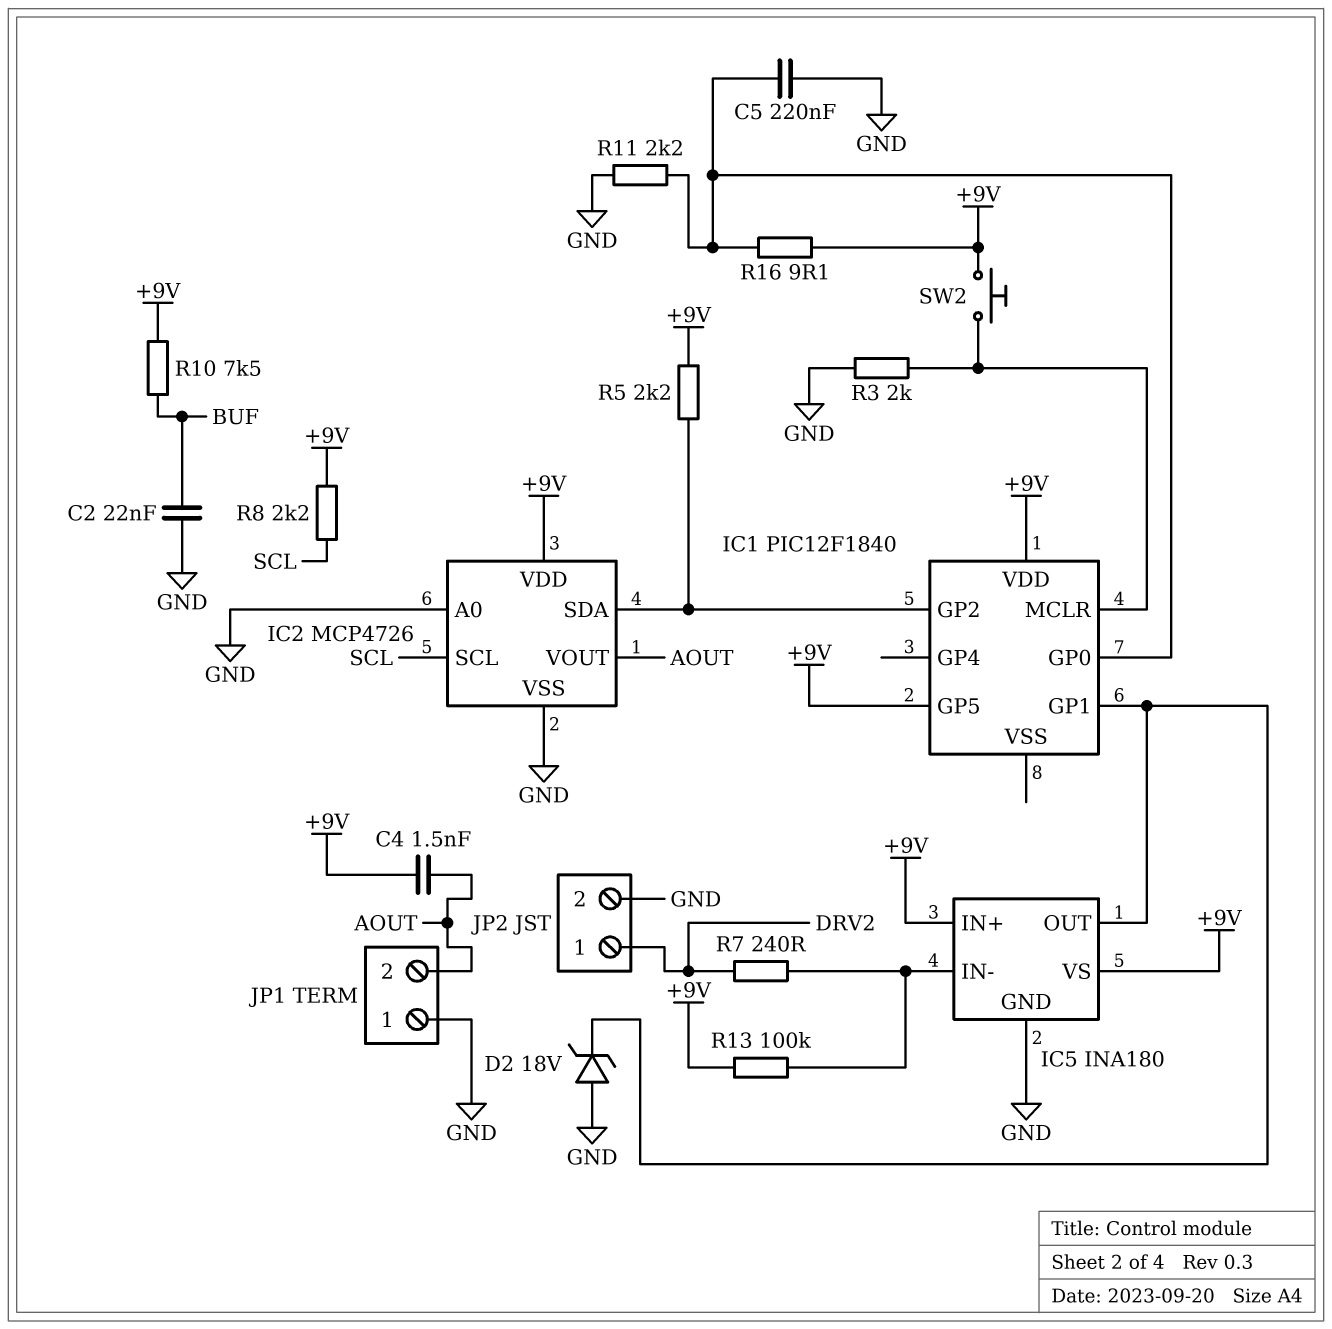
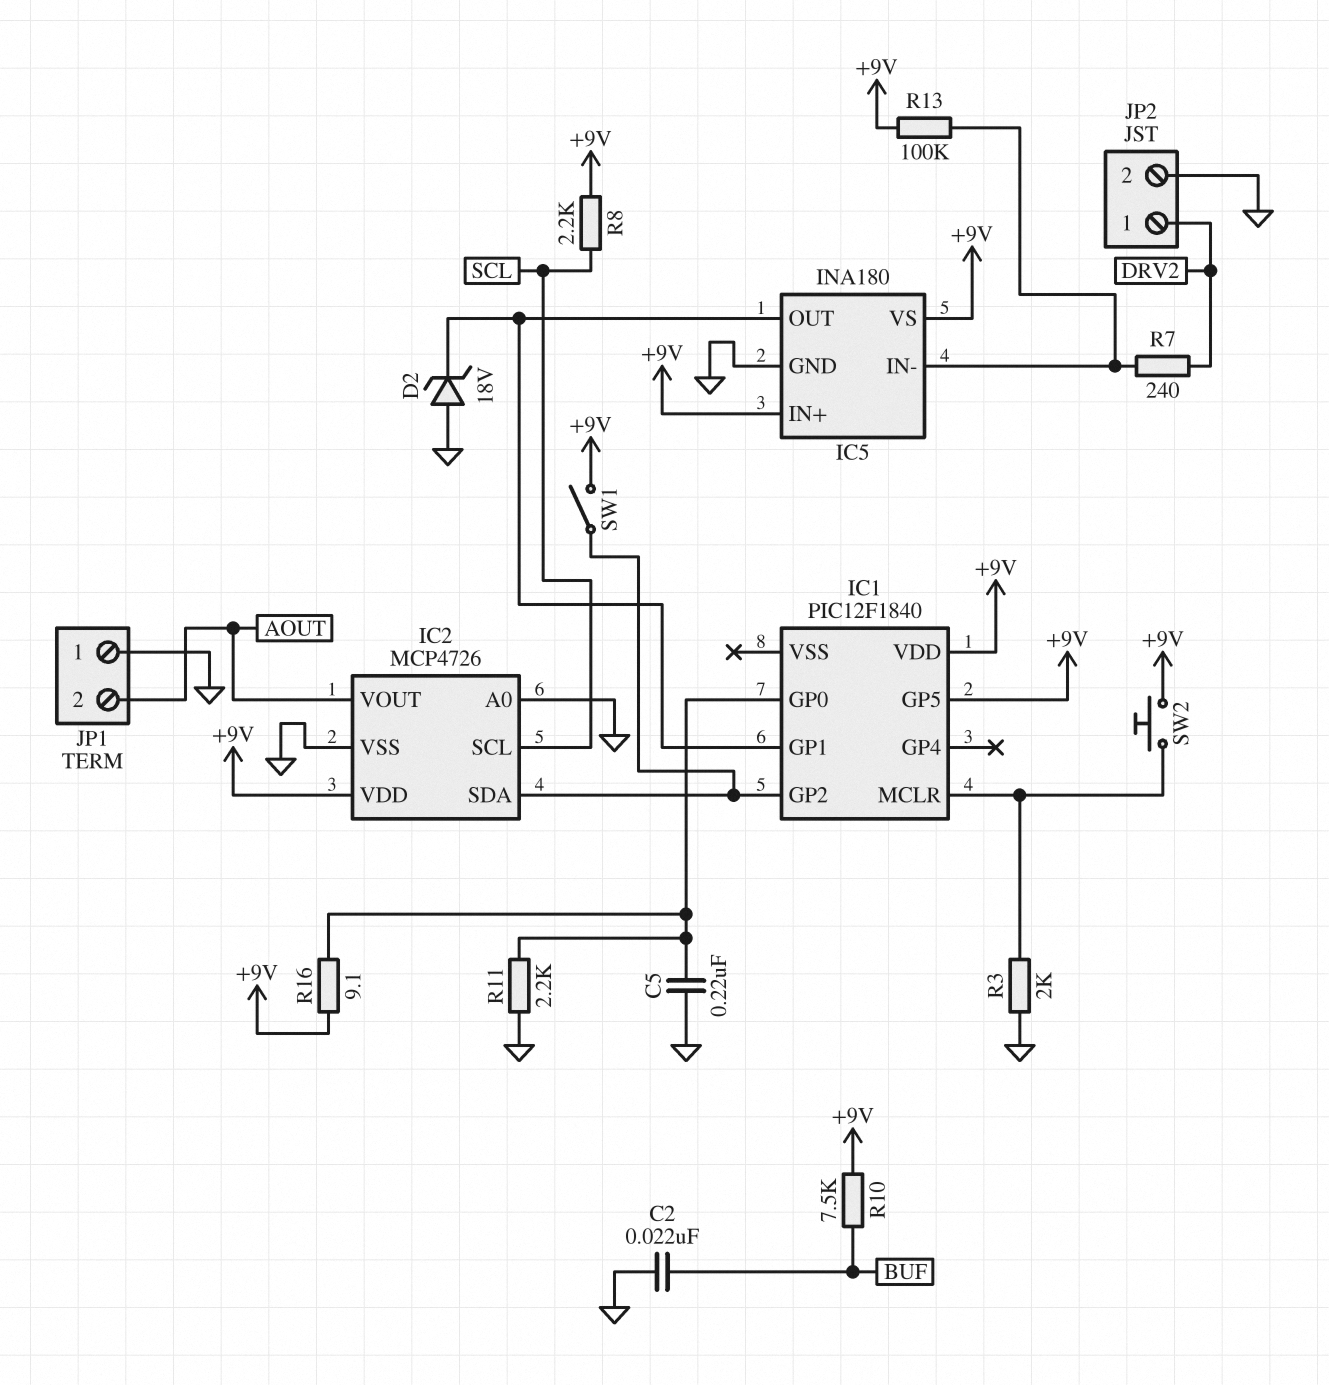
C4: 1.5nF (+9V, AOUT) -> none
R5: 2.2k (+9V, IC1/GP2) -> none
SW1: none -> switch (+9V, IC1/GP2)

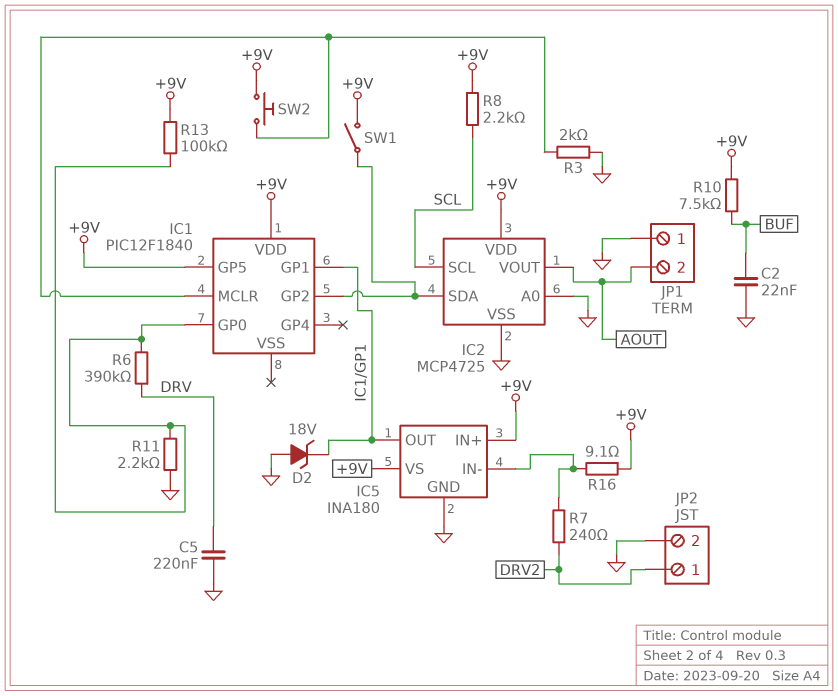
C5: 220nF (GND, IC1/GP0) -> 220nF (DRV, GND)
IC2: MCP4726 -> MCP4725
R6: none -> 390k (DRV, IC1/GP0)
R13: 100k (+9V, IC5/IN-) -> 100k (+9V, IC1/GP0)
R16: 9.1 (+9V, IC1/GP0) -> 9.1 (+9V, IC5/IN-)

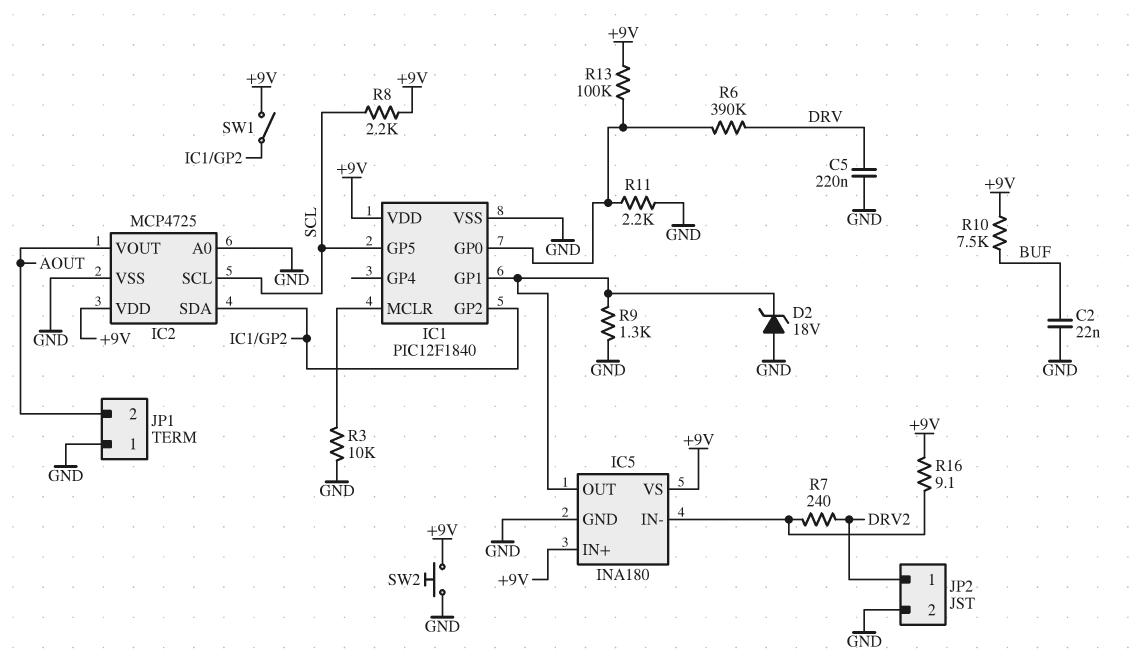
IC1 pin GP5: +9V -> SCL
IC1 pin VSS: none -> GND
R3: 2k (GND, IC1/MCLR) -> 10k (GND, IC1/MCLR)
R9: none -> 1.3k (GND, IC1/GP1)
SW2: button (+9V, IC1/MCLR) -> button (+9V, GND)

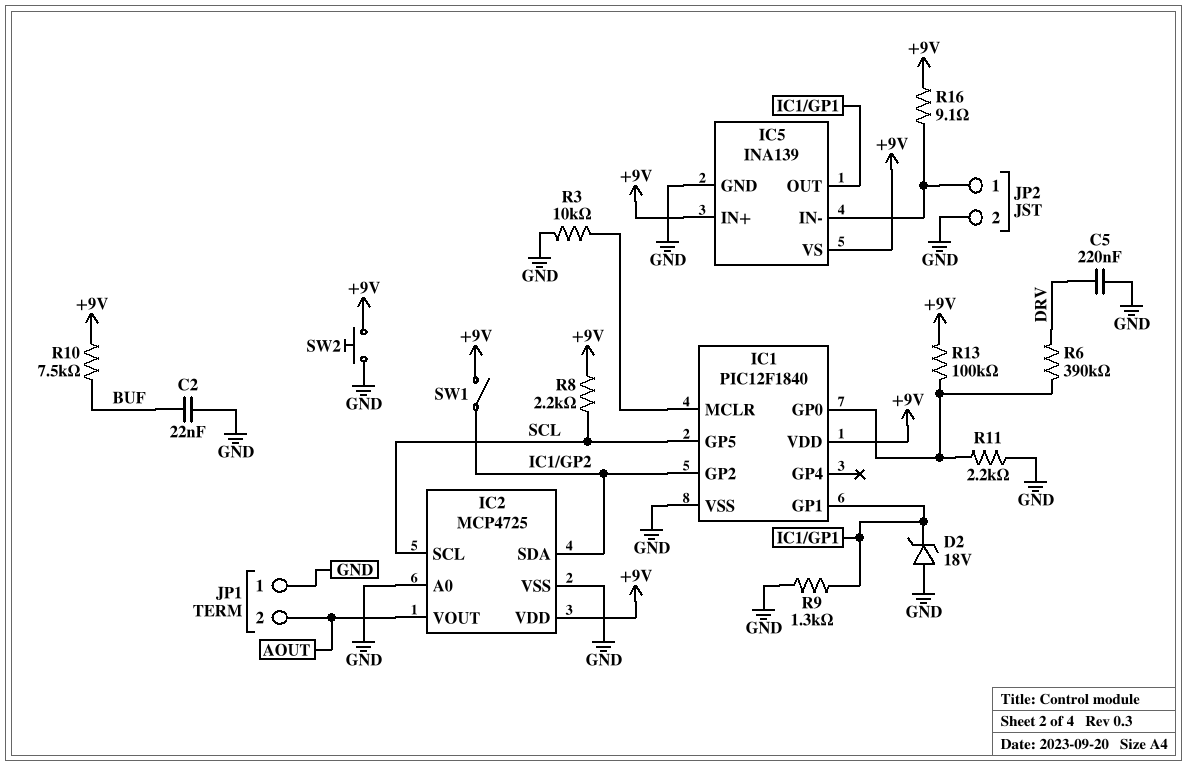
IC5: INA180 -> INA139
JP2 pin 1: DRV2 -> IC5/IN-
R7: 240 (DRV2, IC5/IN-) -> none

